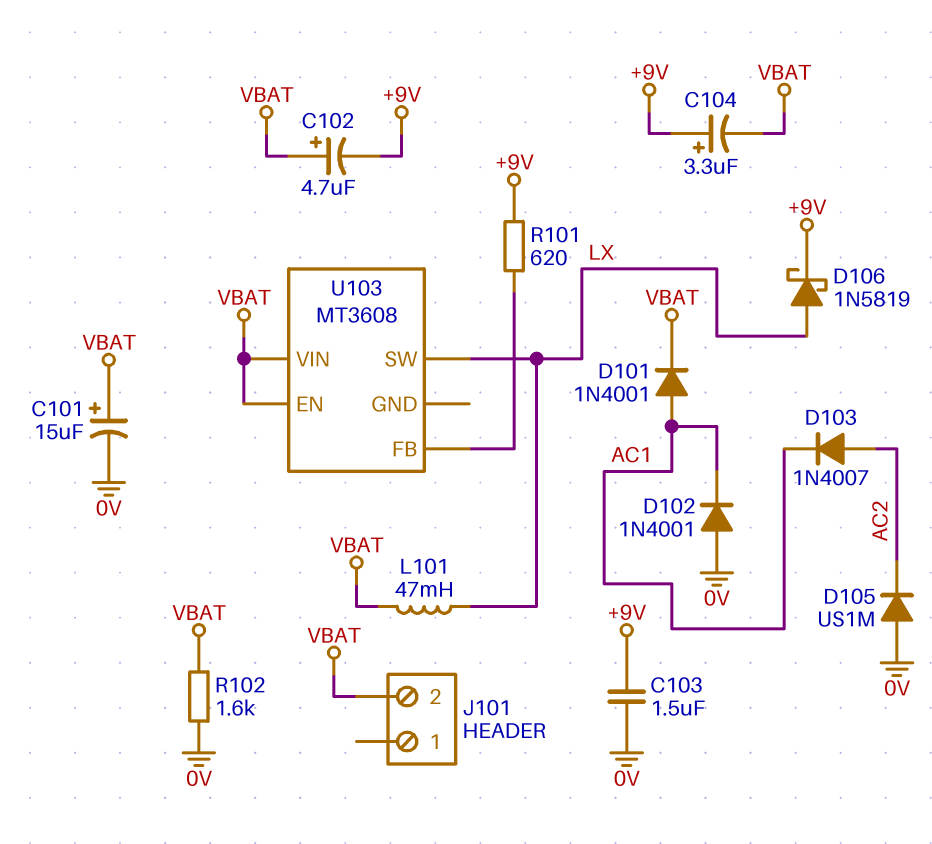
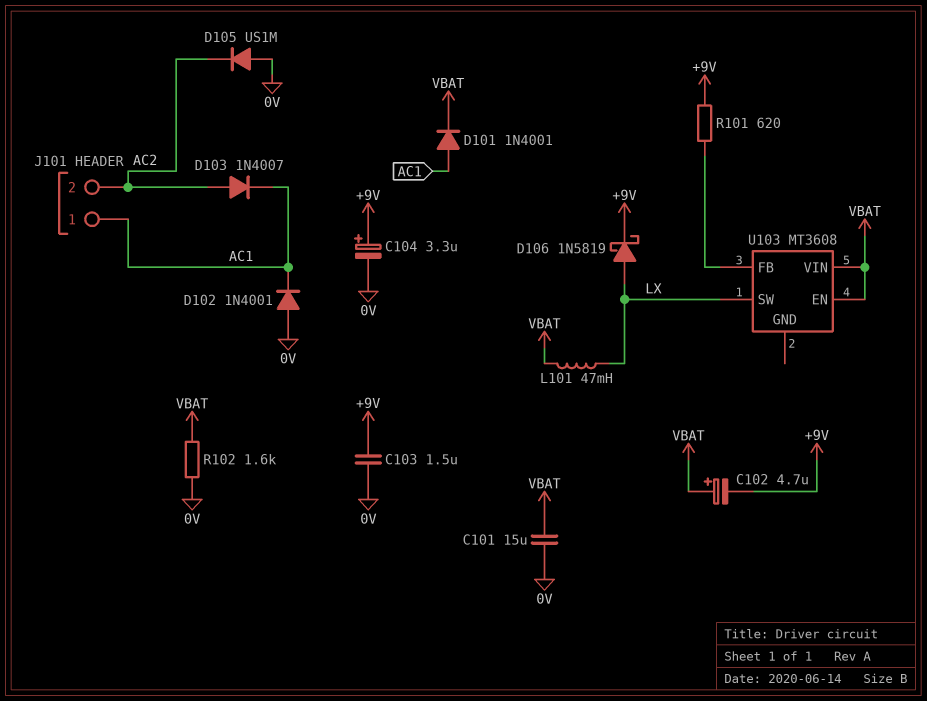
C101: 15uF (plus VBAT, minus 0V) -> 15uF (0V, VBAT)
C104: 3.3uF (plus +9V, minus VBAT) -> 3.3uF (plus +9V, minus 0V)
J101 pin 1: none -> AC1
J101 pin 2: VBAT -> AC2

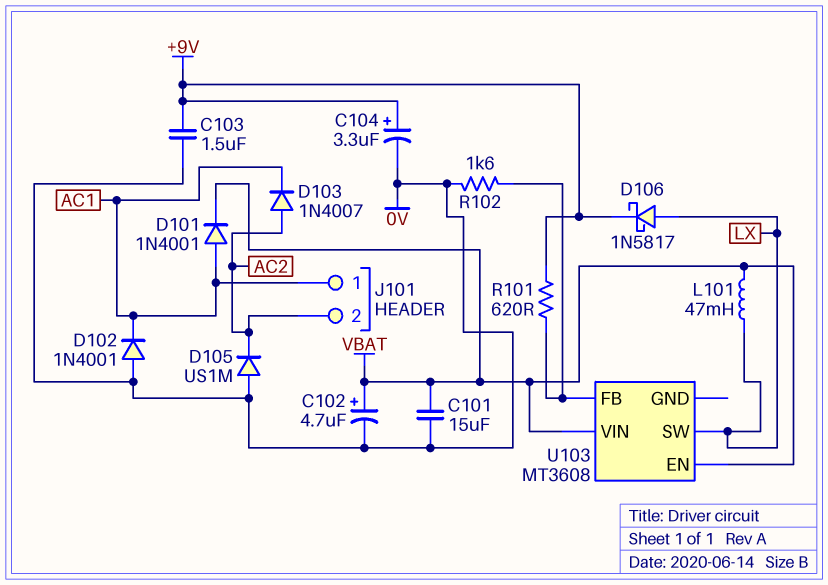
C102: 4.7uF (plus VBAT, minus +9V) -> 4.7uF (plus VBAT, minus 0V)
D106: schottky 1N5819 (A LX, K +9V) -> schottky 1N5817 (A LX, K +9V)
R102: 1.6k (0V, VBAT) -> 1.6k (0V, U103/FB)

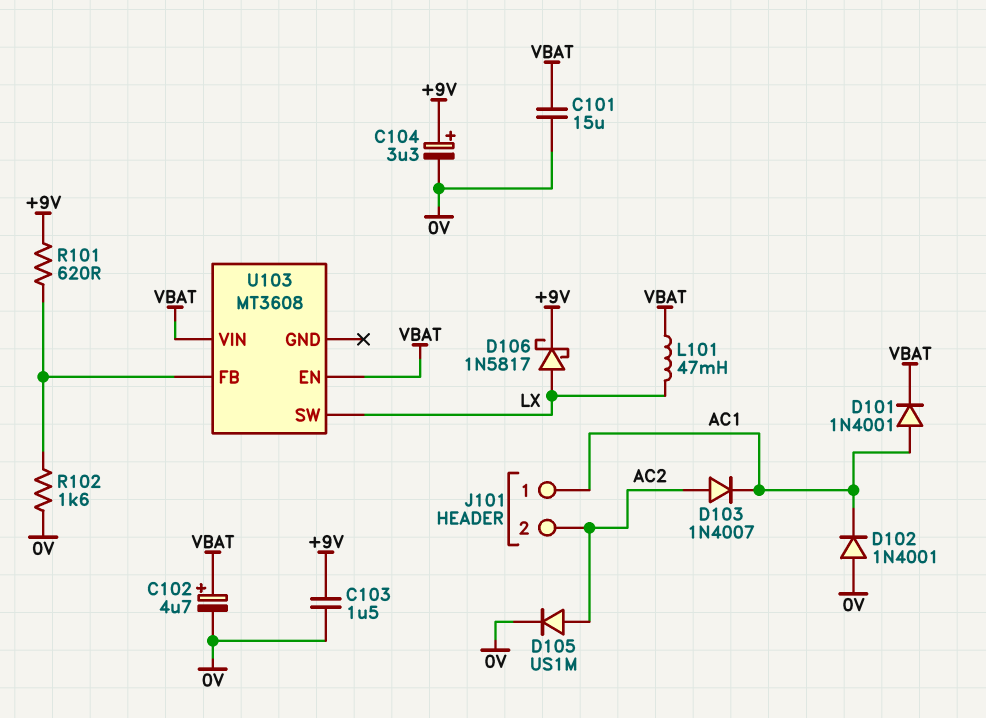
D105: diode US1M (A 0V, K AC2) -> diode US1M (A AC2, K 0V)

